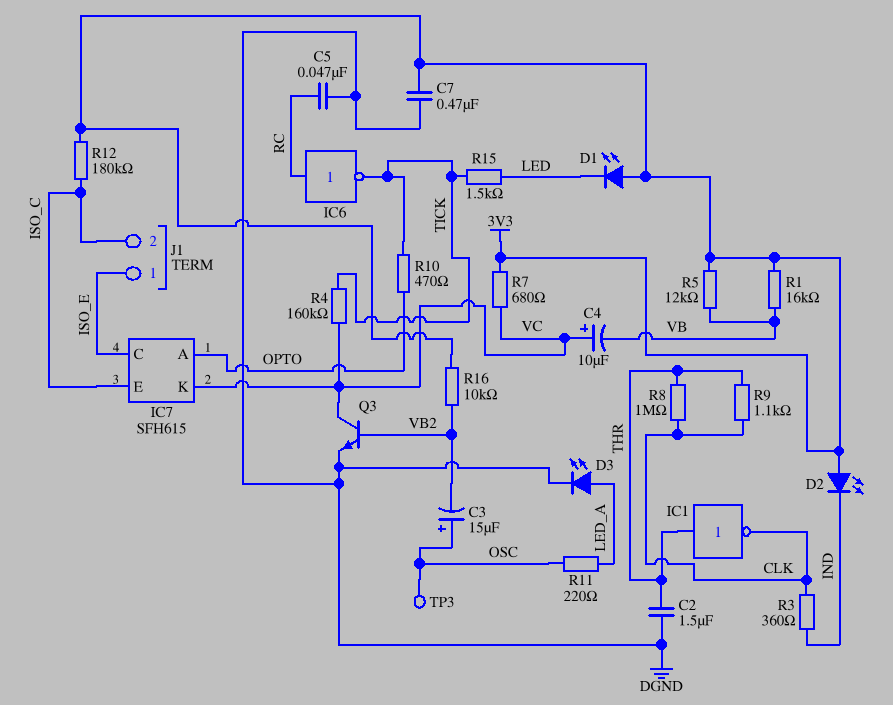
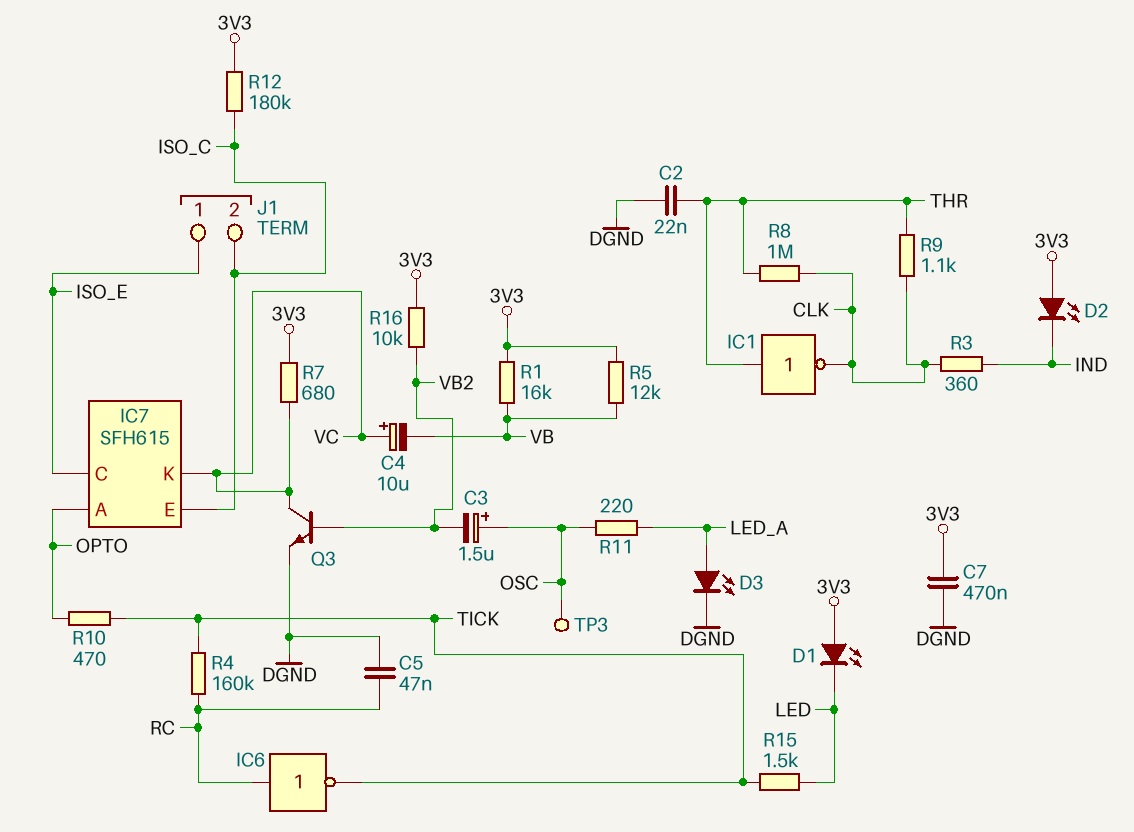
C2: 1.5uF (DGND, THR) -> 22nF (DGND, THR)
C3: 15uF (plus OSC, minus VB2) -> 1.5uF (plus OSC, minus VB2)
R4: 160k (TICK, VC) -> 160k (RC, TICK)

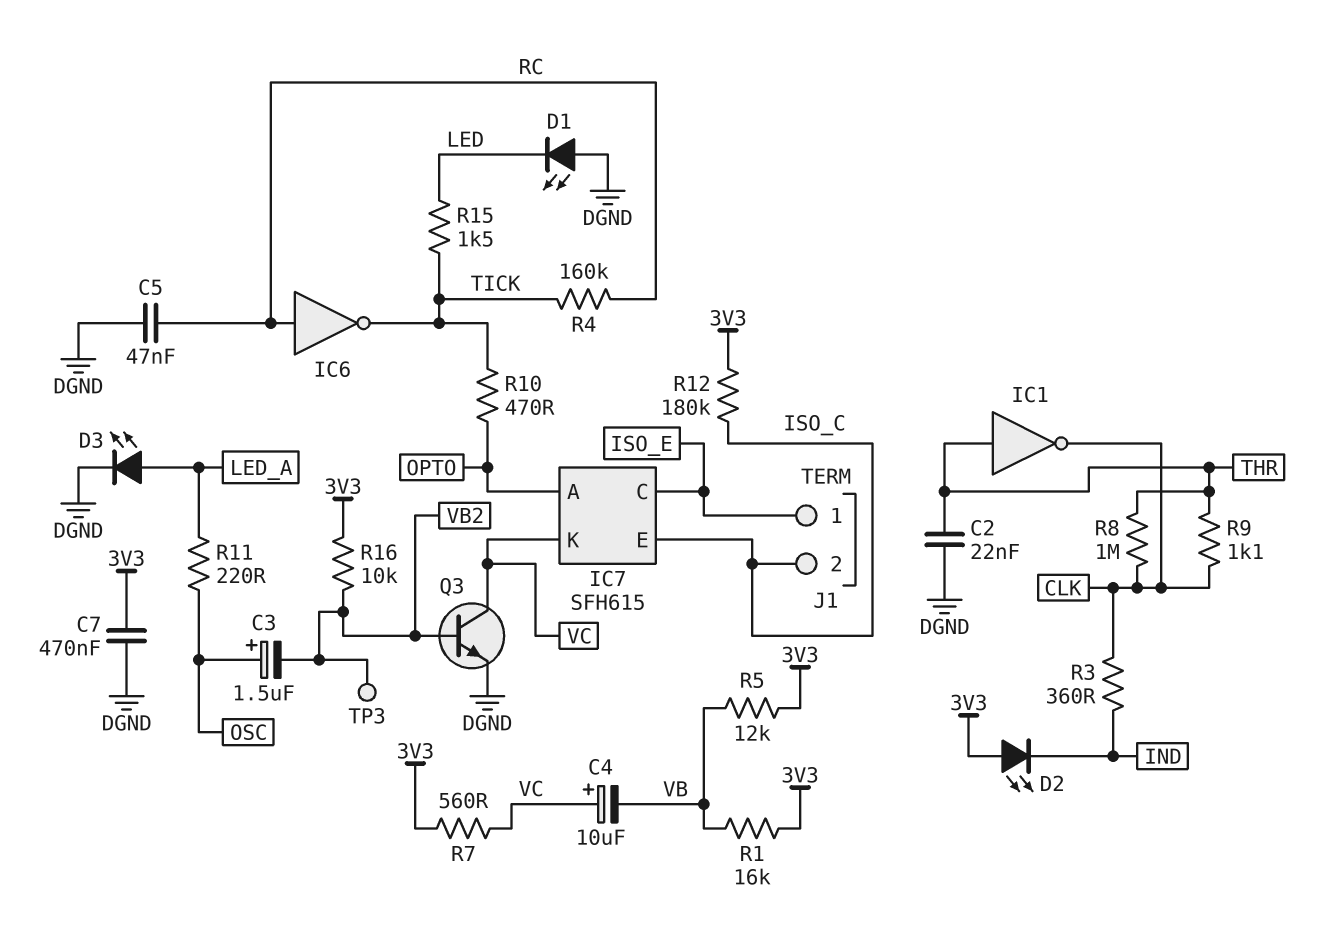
D1: LED (A 3V3, K LED) -> LED (A DGND, K LED)
R7: 680 (3V3, VC) -> 560 (3V3, VC)
TP3: test point (OSC) -> test point (VB2)

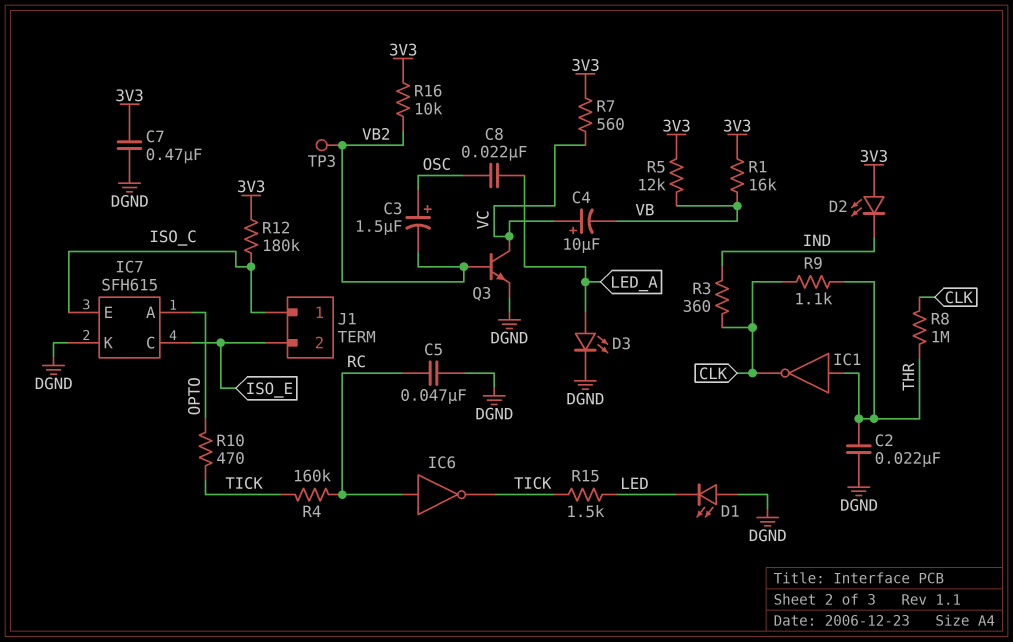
C8: none -> 22nF (LED_A, OSC)
IC7 pin K: VC -> DGND
J1 pin 1: ISO_E -> ISO_C
J1 pin 2: ISO_C -> ISO_E
R11: 220 (LED_A, OSC) -> none

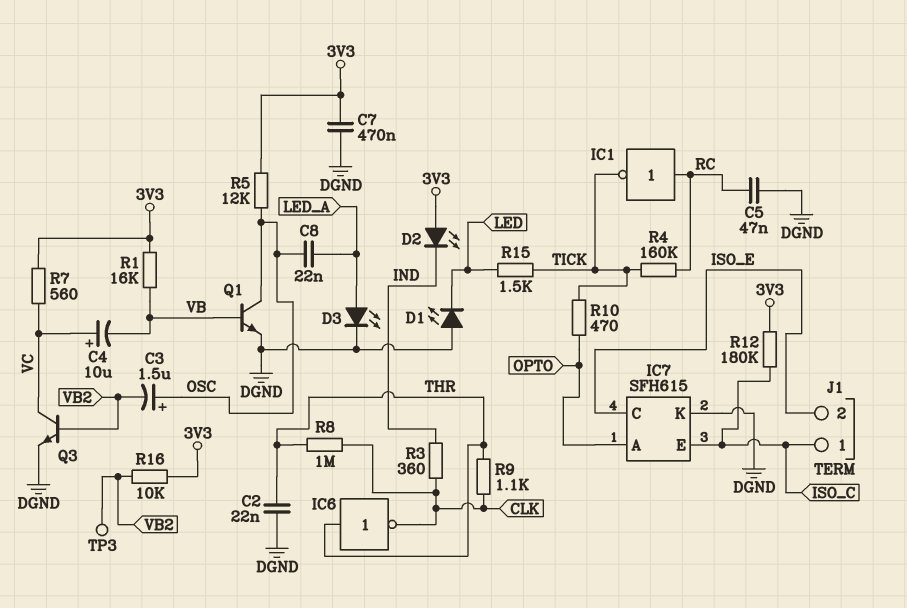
IC1: NOT (in THR, out CLK) -> NOT (in RC, out TICK)
IC6: NOT (in RC, out TICK) -> NOT (in THR, out CLK)
Q1: none -> NPN (B VB, C OSC, E DGND)
R5: 12k (3V3, VB) -> 12k (3V3, OSC)

